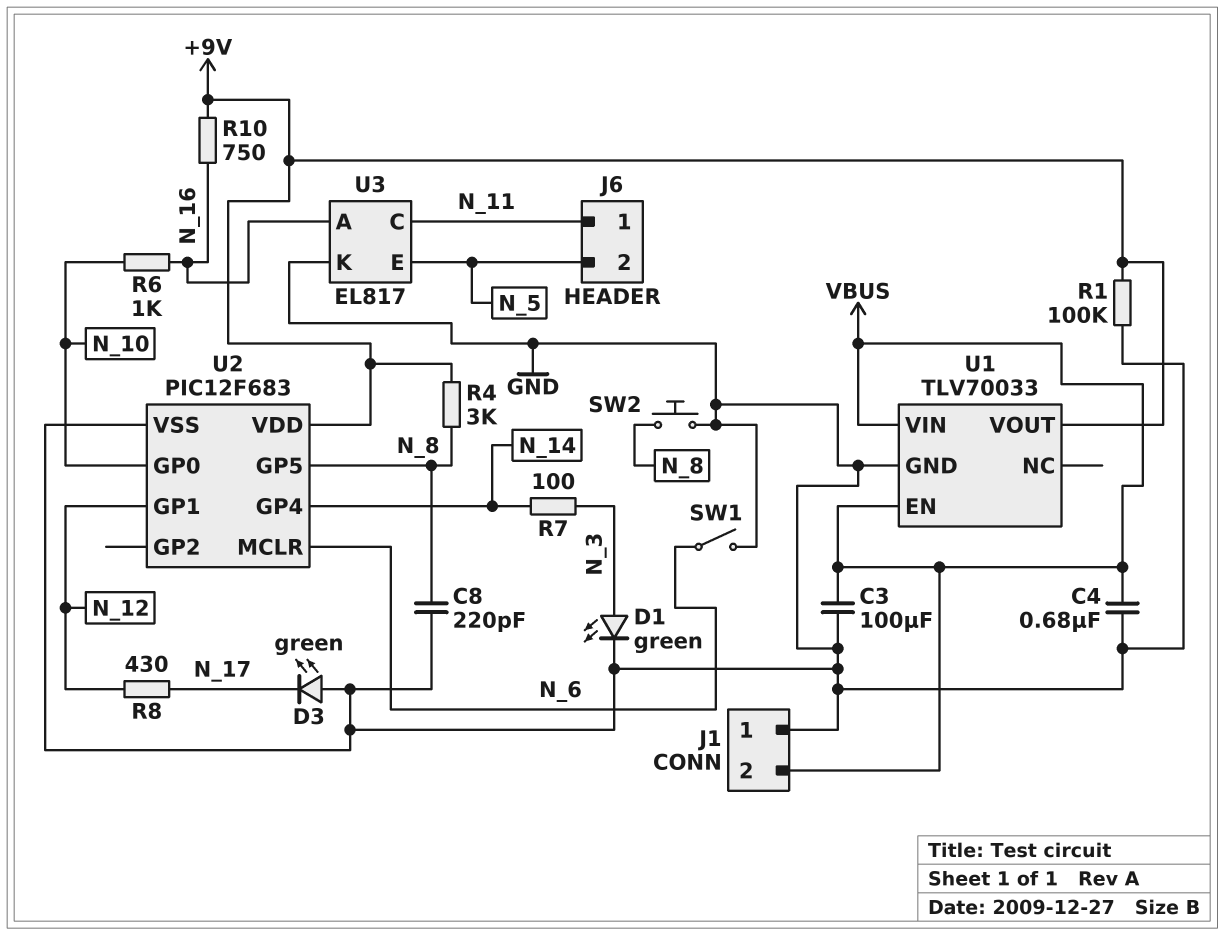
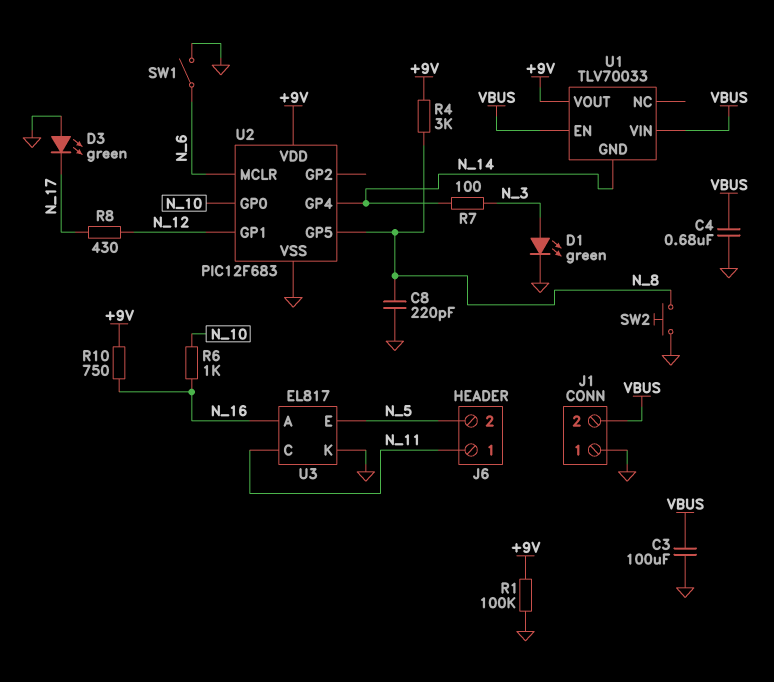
U1 pin GND: GND -> N_14

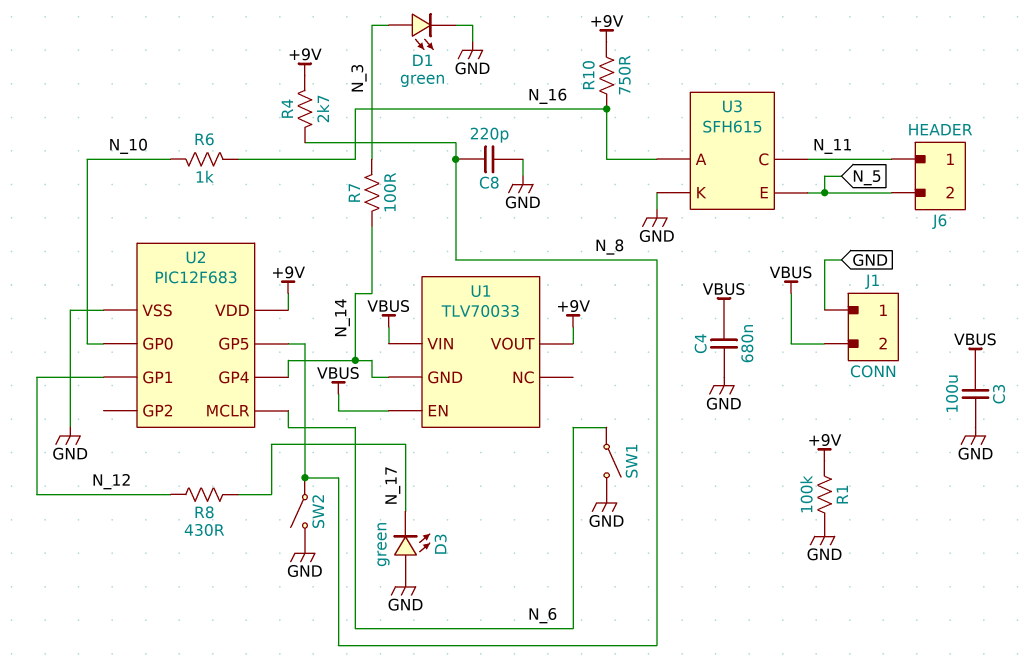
R4: 3k (+9V, N_8) -> 2.7k (+9V, N_8)
SW2: button (GND, N_8) -> switch (GND, N_8)
U3: EL817 -> SFH615

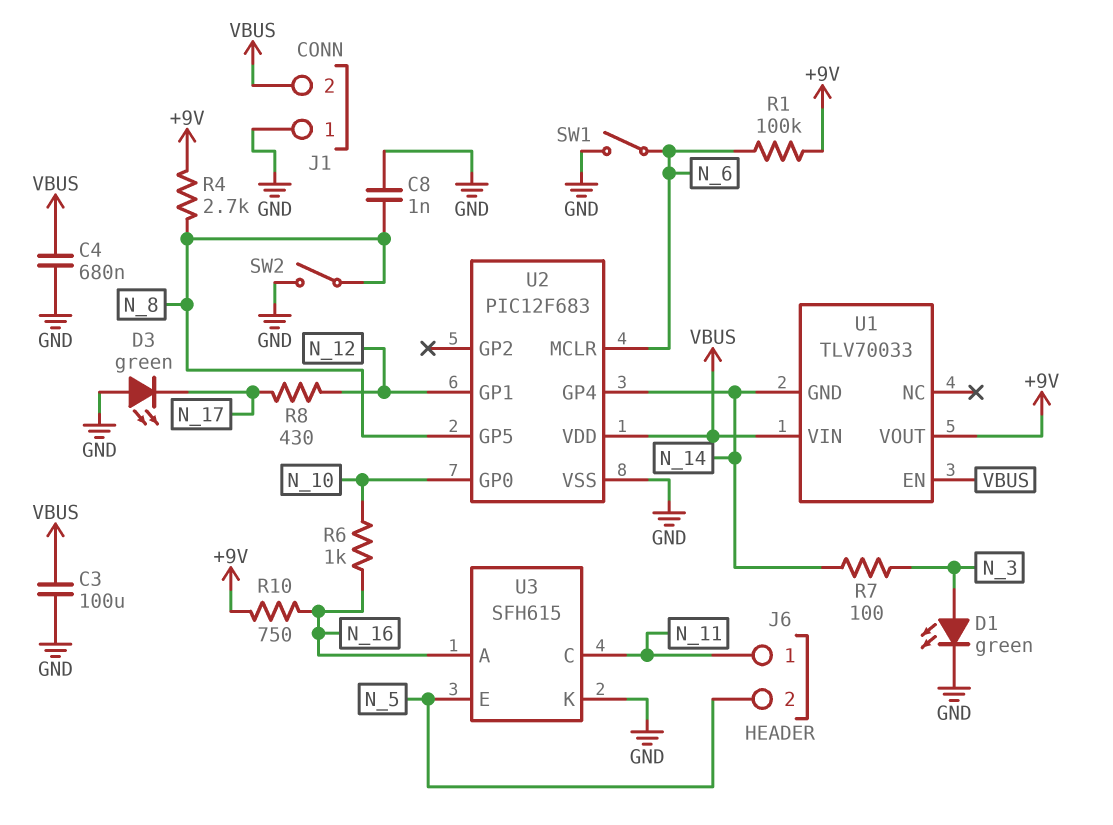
C8: 220pF (GND, N_8) -> 1nF (GND, N_8)
R1: 100k (+9V, GND) -> 100k (+9V, N_6)
U2 pin VDD: +9V -> VBUS

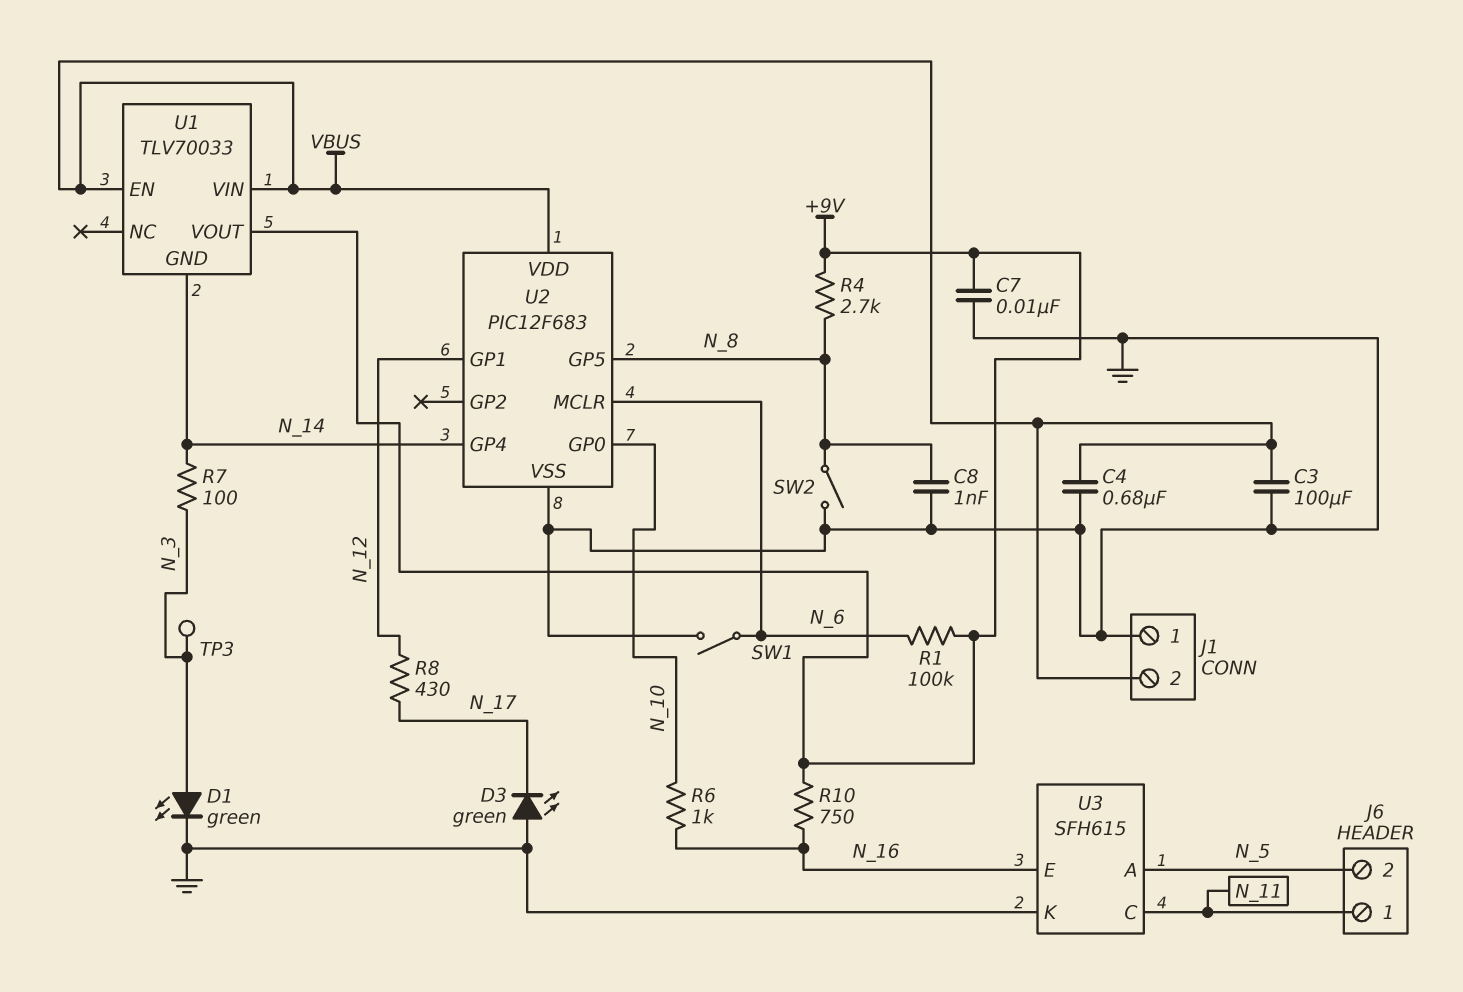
C7: none -> 10nF (+9V, GND)
TP3: none -> test point (N_3)
U3 pin A: N_16 -> N_5
U3 pin E: N_5 -> N_16

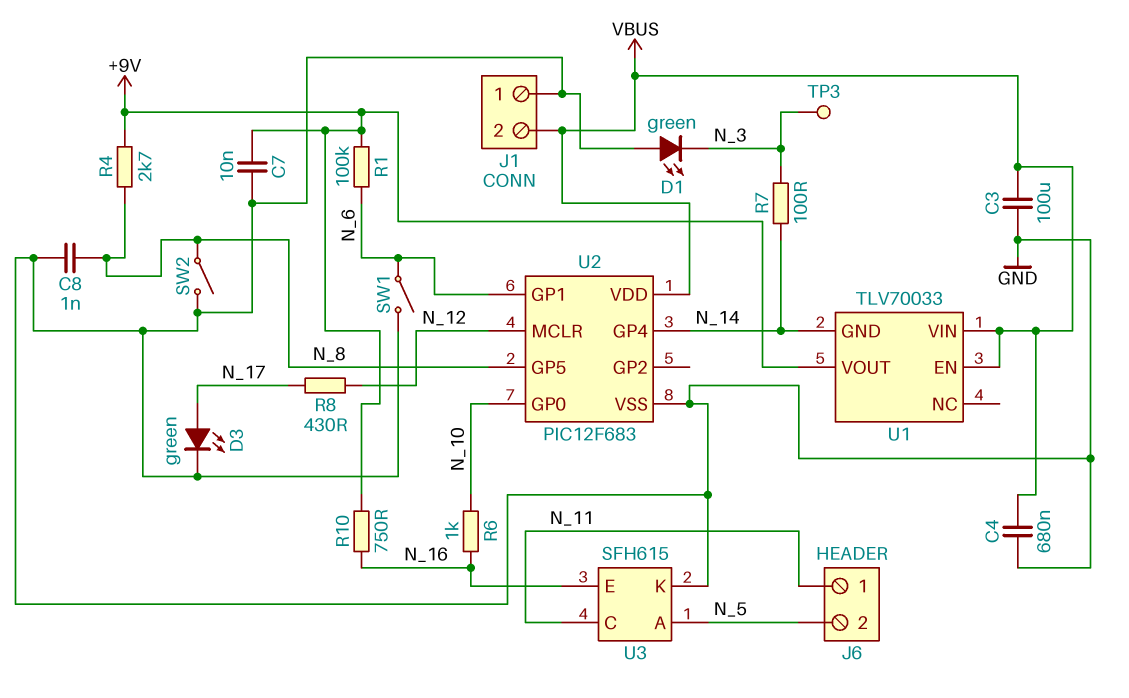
D1: LED green (A N_3, K GND) -> LED green (A GND, K N_3)
D3: LED green (A GND, K N_17) -> LED green (A N_17, K GND)
U2 pin GP1: N_12 -> N_6
U2 pin MCLR: N_6 -> N_12

